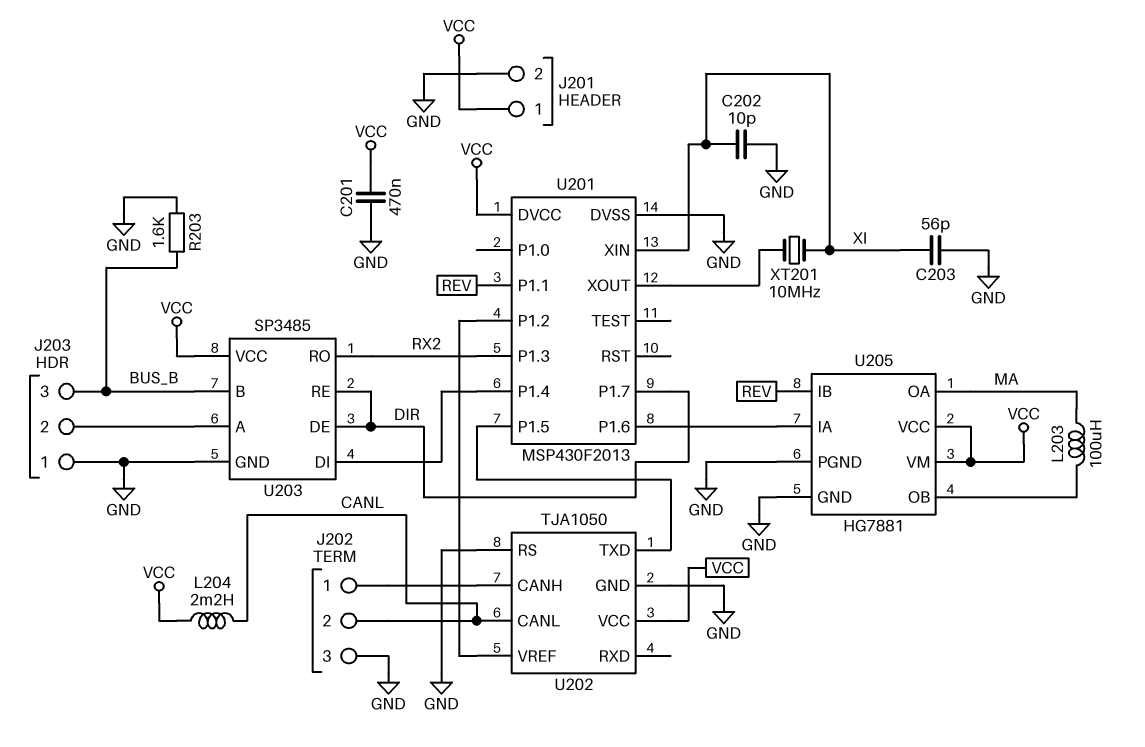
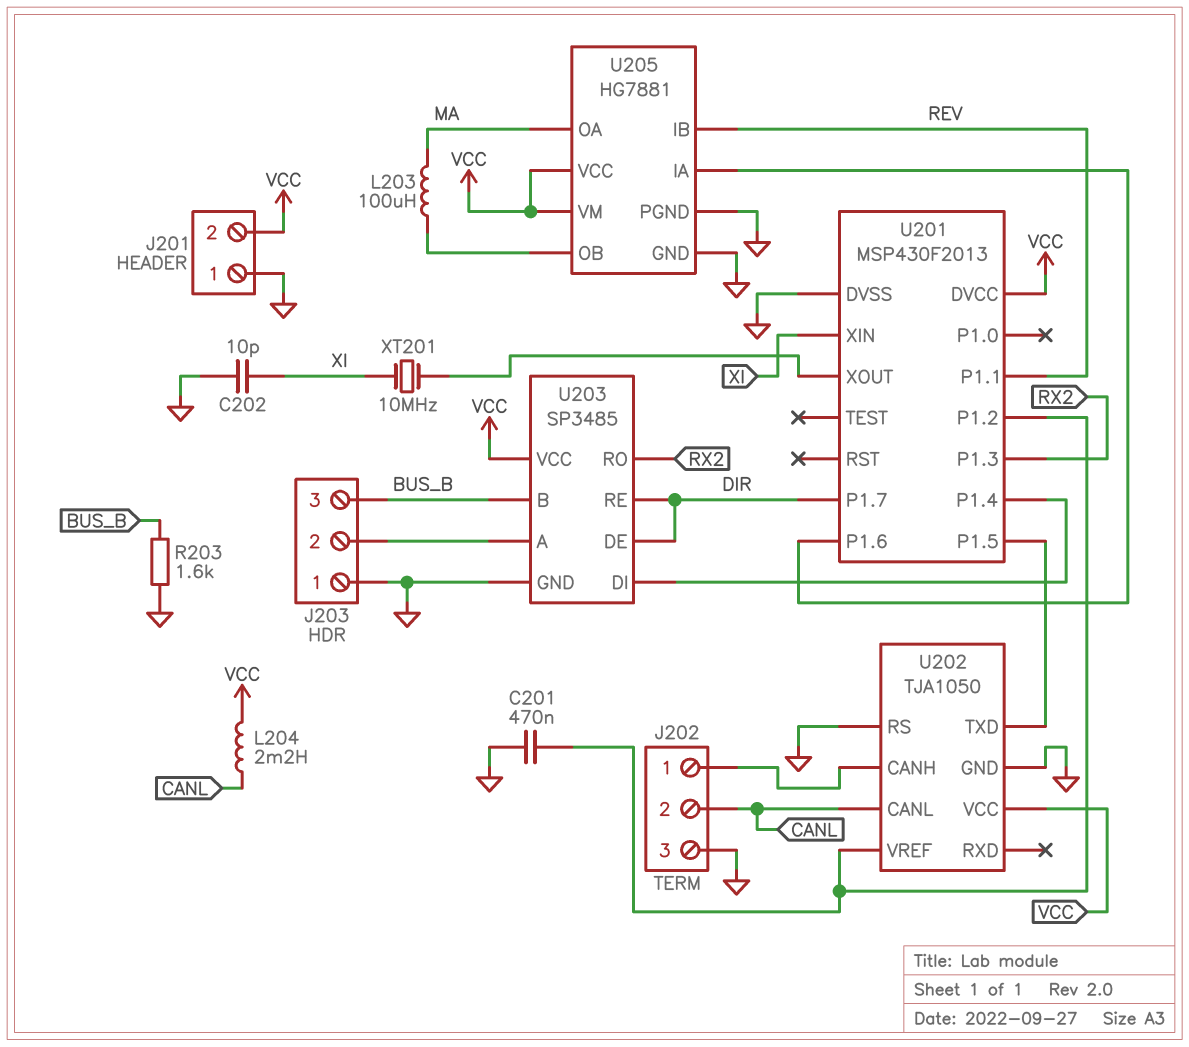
C201: 470nF (GND, VCC) -> 470nF (GND, U201/P1.2)
C203: 56pF (GND, XI) -> none
J201 pin 1: VCC -> GND
J201 pin 2: GND -> VCC

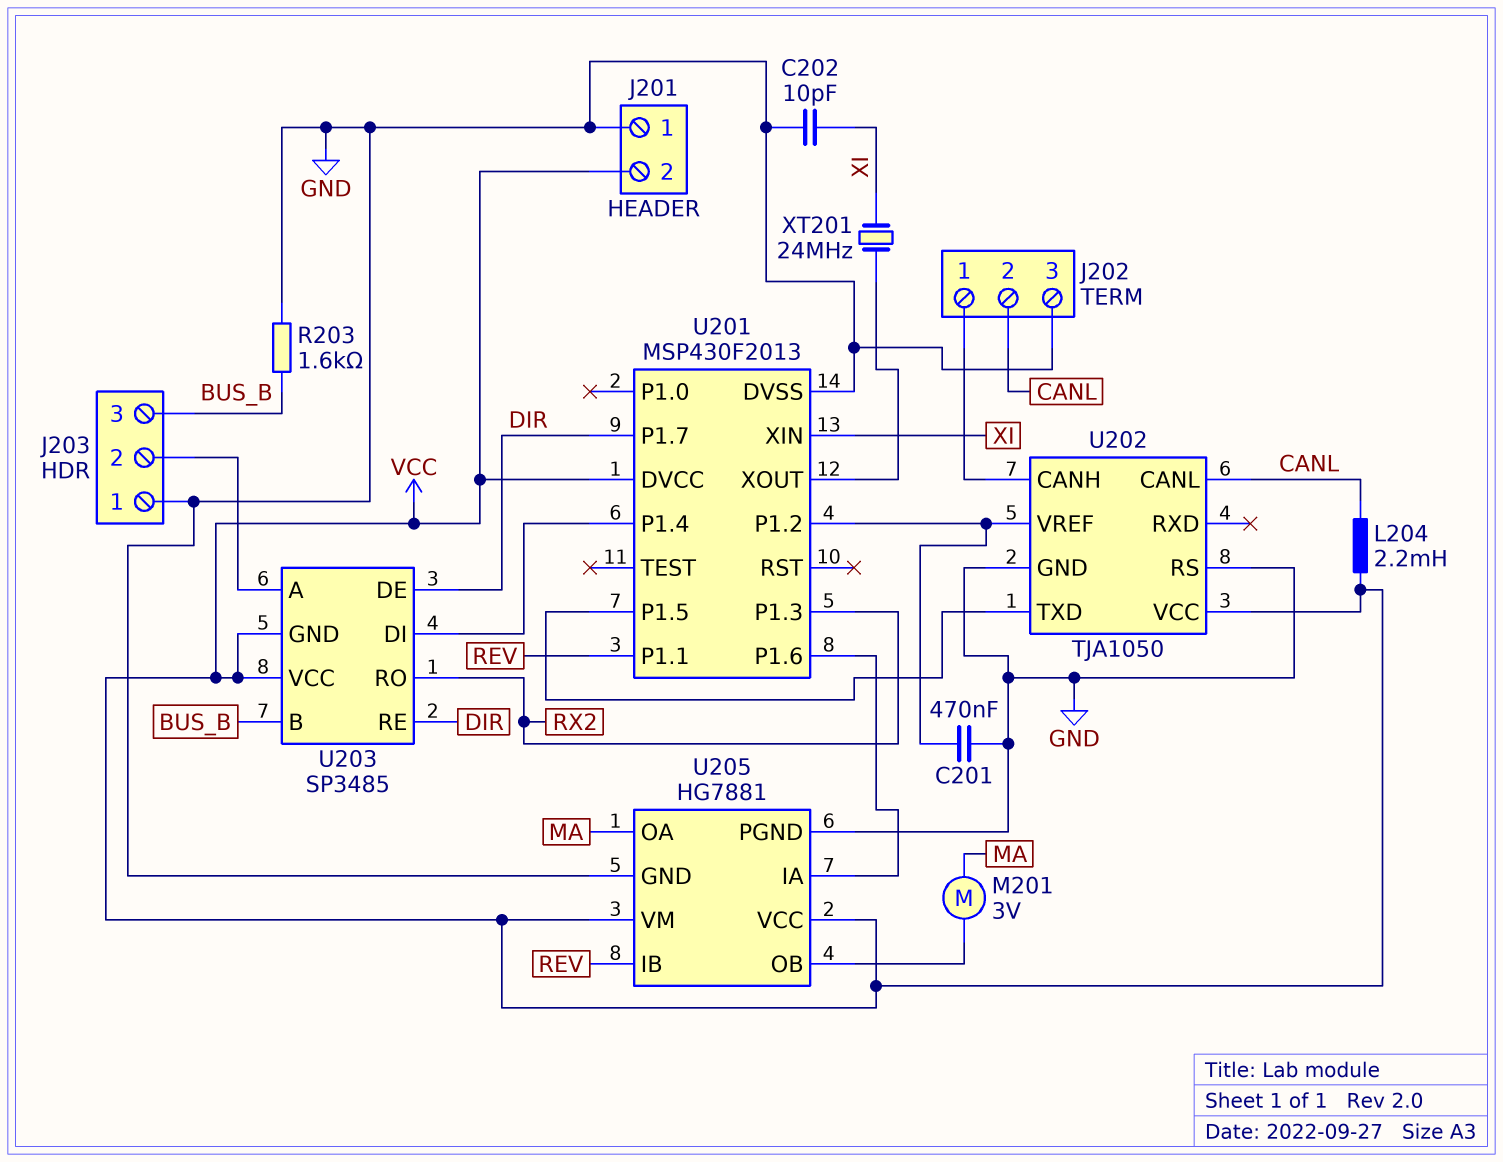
L203: 100uH (MA, U205/OB) -> none
M201: none -> motor 3V (MA, U205/OB)
U203 pin GND: GND -> VCC
XT201: 10MHz (U201/XOUT, XI) -> 24MHz (U201/XOUT, XI)

